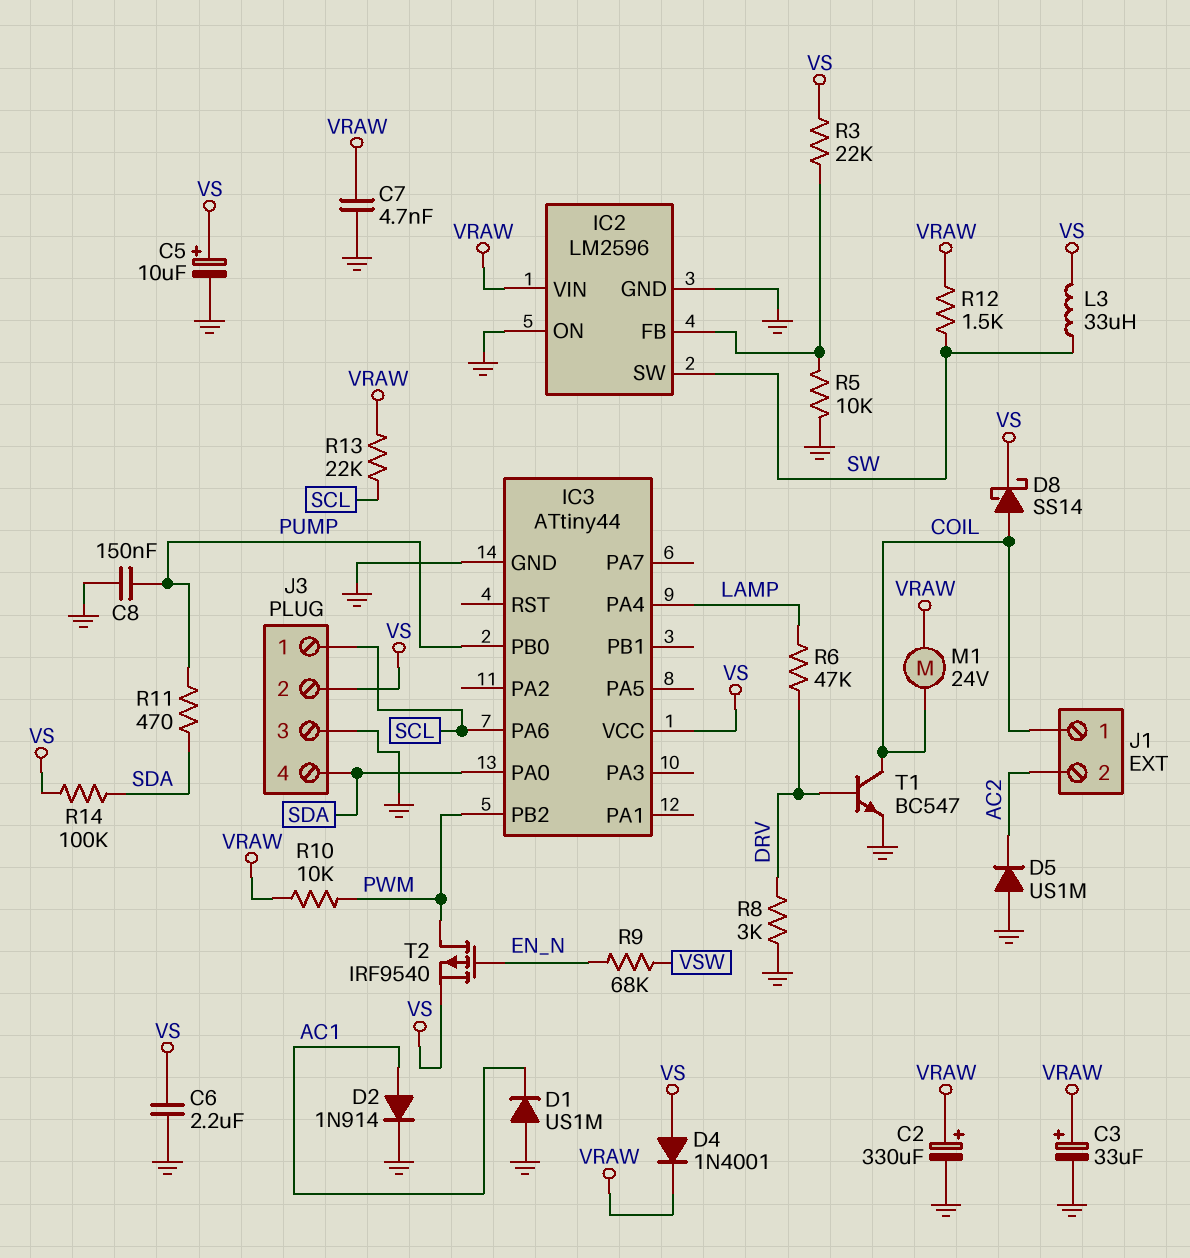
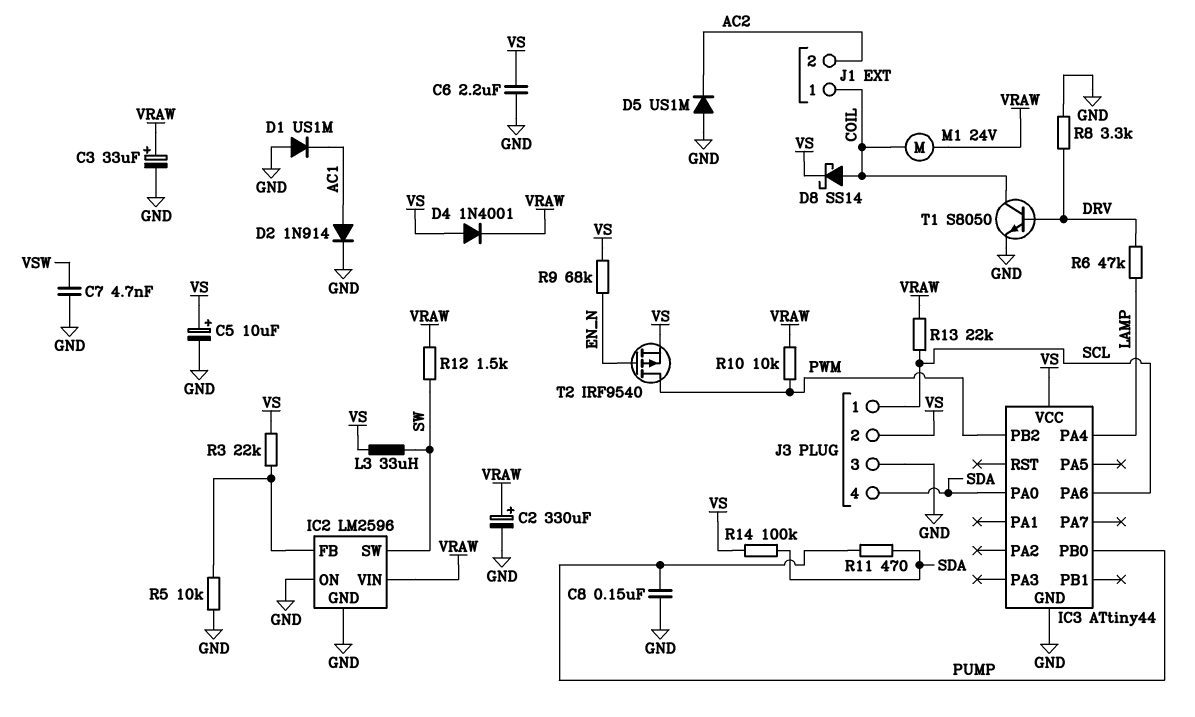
C7: 4.7nF (GND, VRAW) -> 4.7nF (GND, VSW)
R8: 3k (DRV, GND) -> 3.3k (DRV, GND)
R9: 68k (EN_N, VSW) -> 68k (EN_N, VS)
T1: NPN BC547 (B DRV, C COIL, E GND) -> NPN S8050 (B DRV, C COIL, E GND)

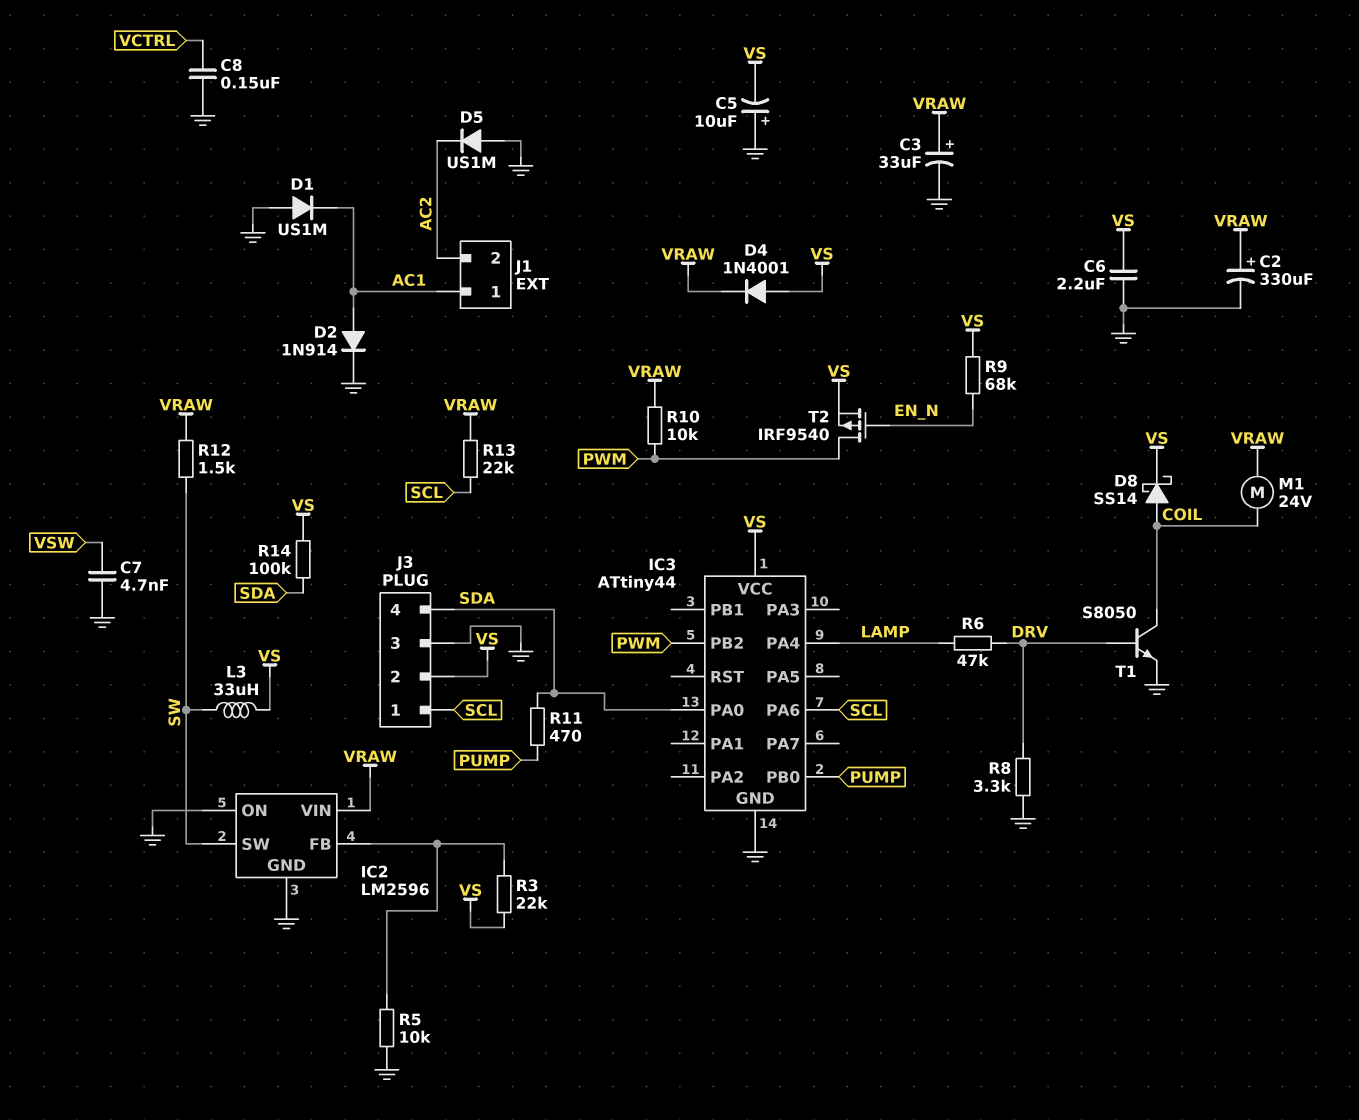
C5: 10uF (plus VS, minus GND) -> 10uF (plus GND, minus VS)
C8: 150nF (GND, PUMP) -> 150nF (GND, VCTRL)
J1 pin 1: COIL -> AC1

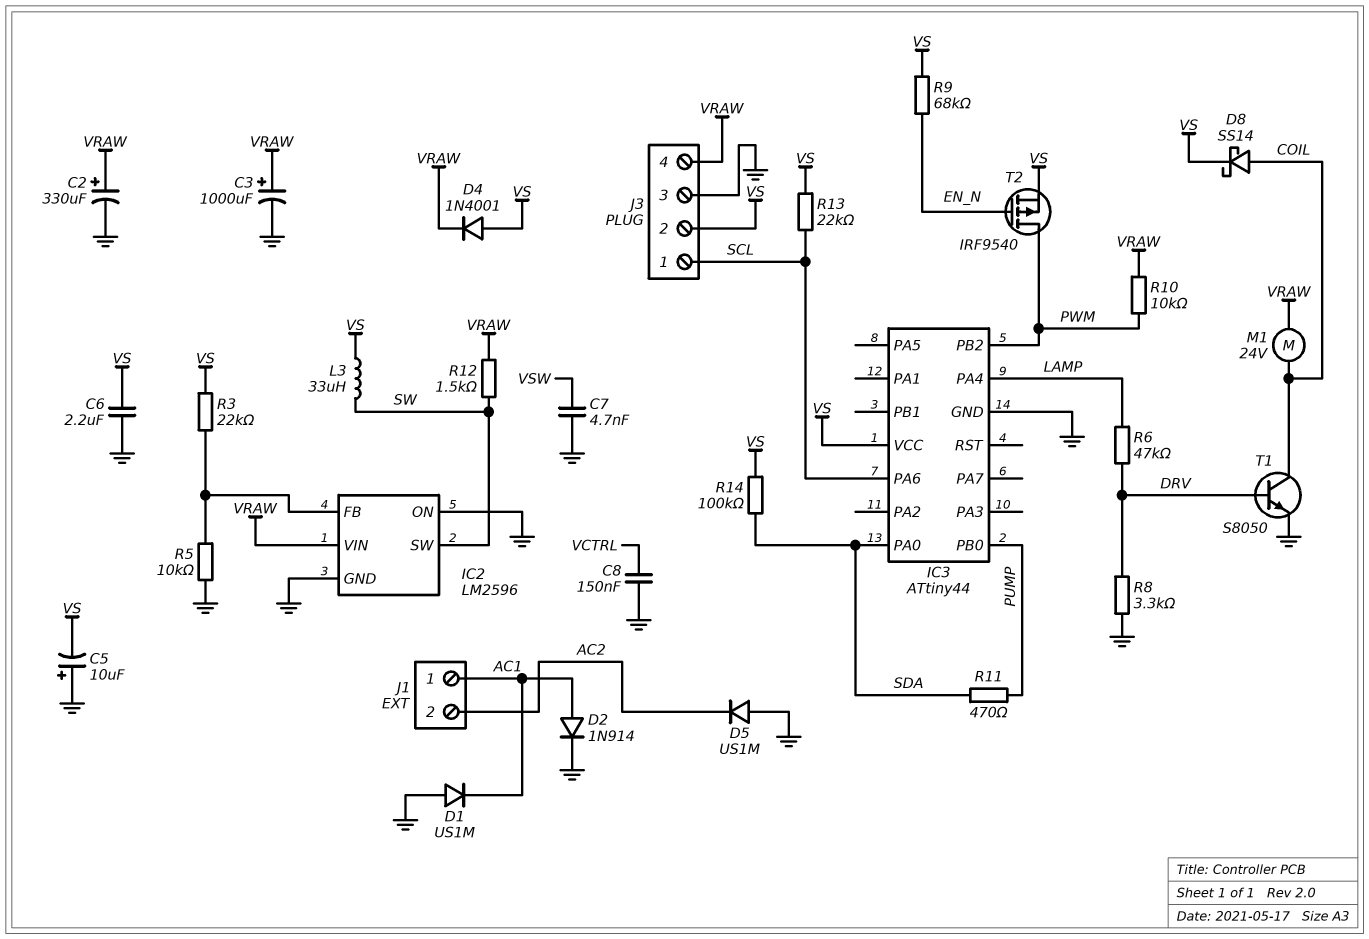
C3: 33uF (plus VRAW, minus GND) -> 1000uF (plus VRAW, minus GND)
J3 pin 4: SDA -> VRAW
R13: 22k (SCL, VRAW) -> 22k (SCL, VS)

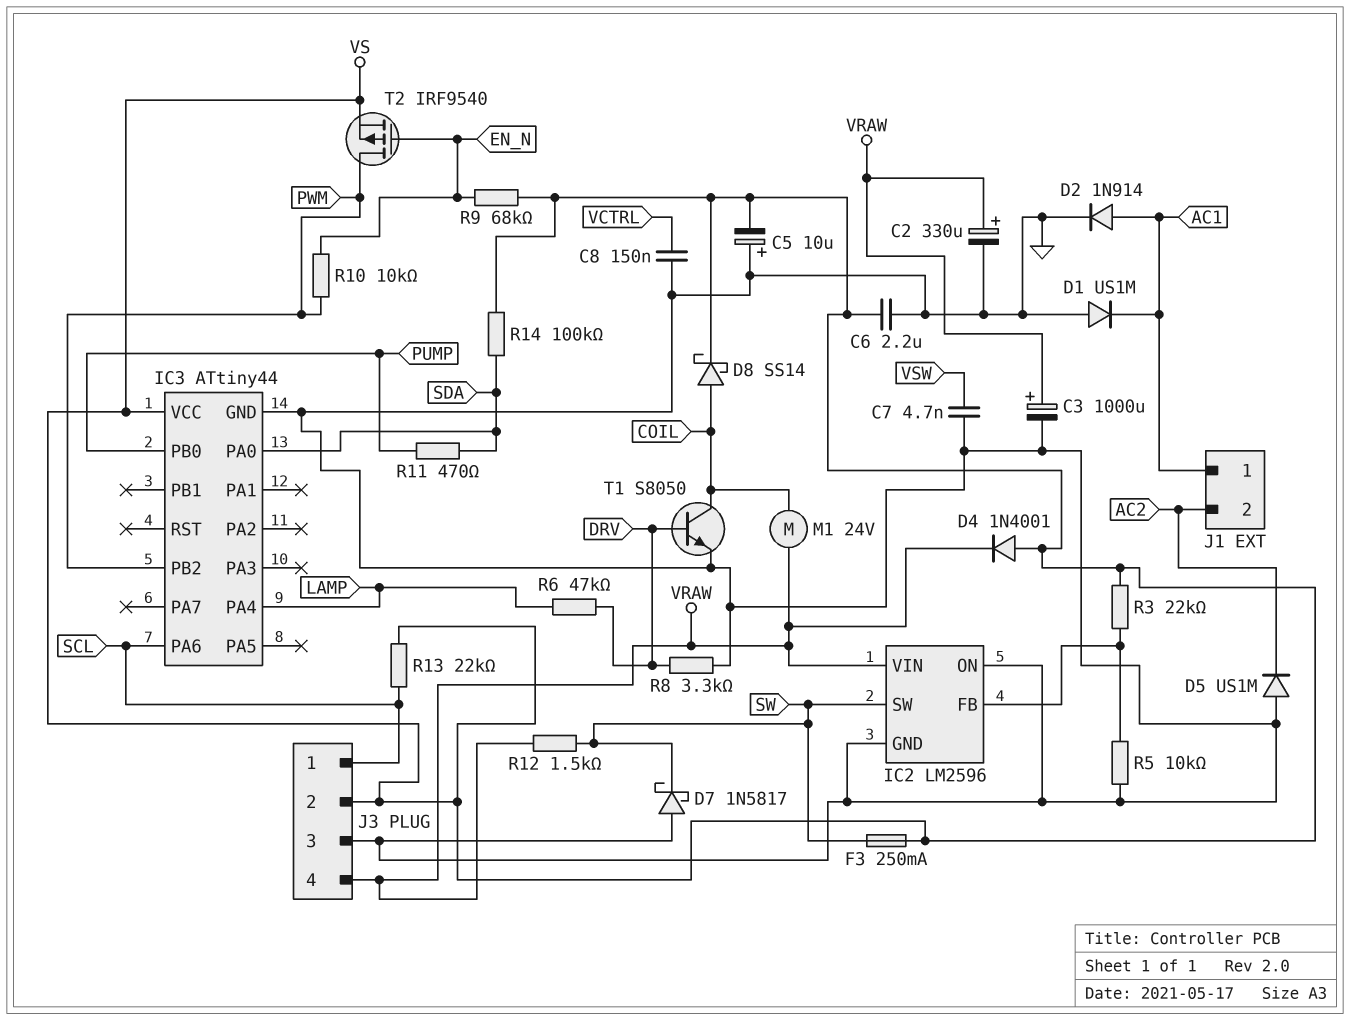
D7: none -> schottky 1N5817 (A GND, K SW)
F3: none -> 250mA (SW, VS)
L3: 33uH (SW, VS) -> none
R10: 10k (PWM, VRAW) -> 10k (EN_N, PWM)

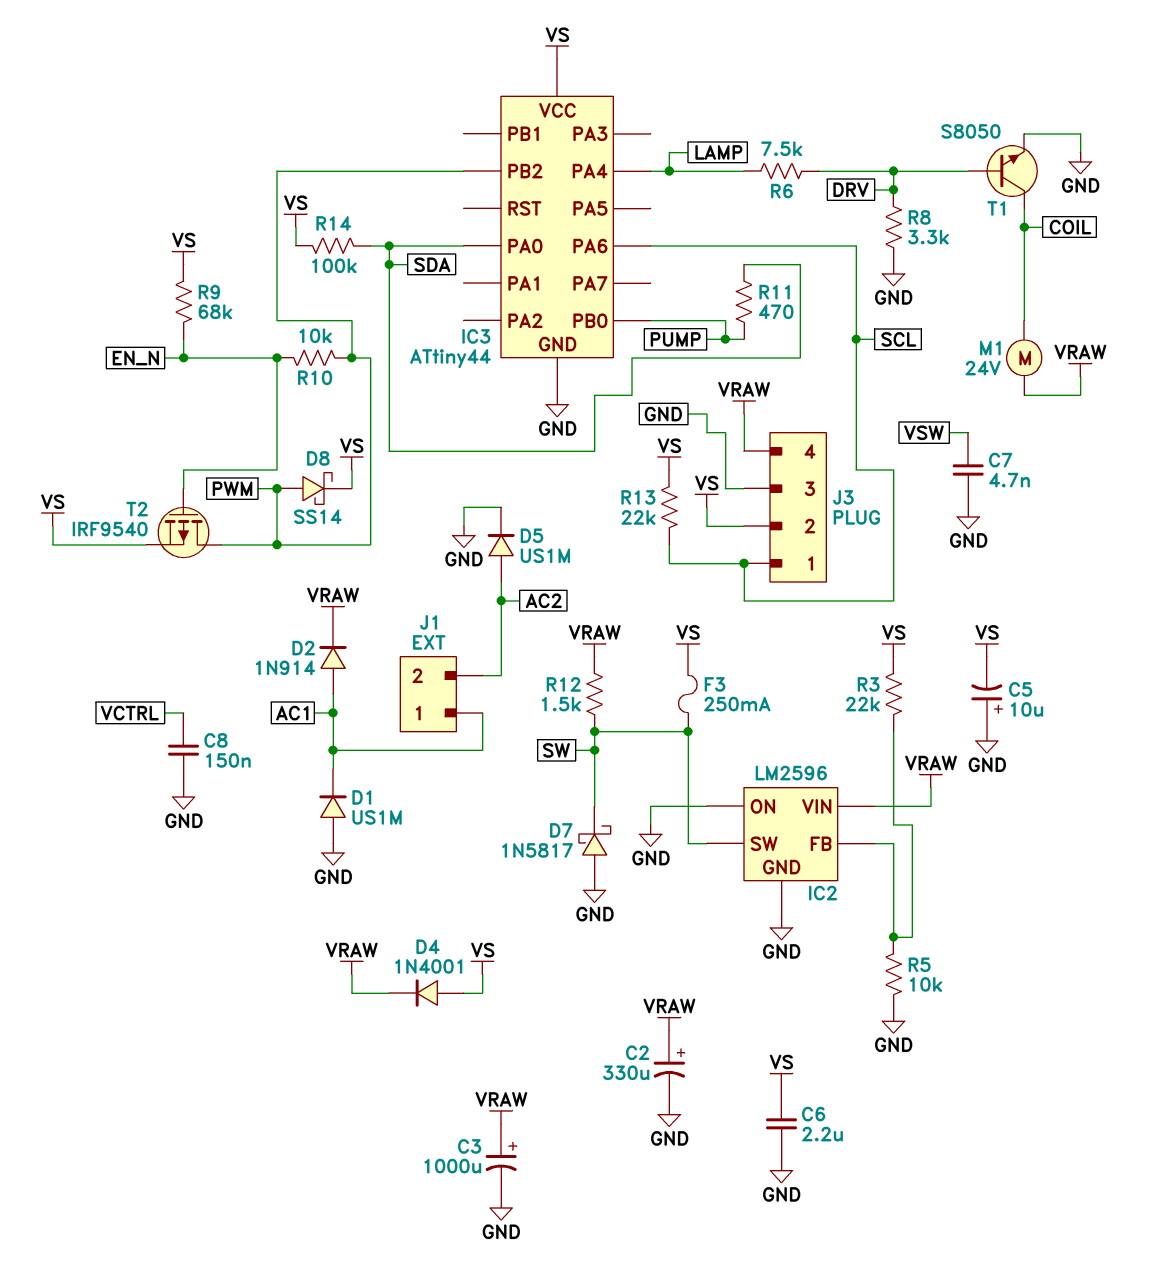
D2: diode 1N914 (A AC1, K GND) -> diode 1N914 (A AC1, K VRAW)
D5: diode US1M (A GND, K AC2) -> diode US1M (A AC2, K GND)
D8: schottky SS14 (A COIL, K VS) -> schottky SS14 (A PWM, K VS)
R6: 47k (DRV, LAMP) -> 7.5k (DRV, LAMP)

